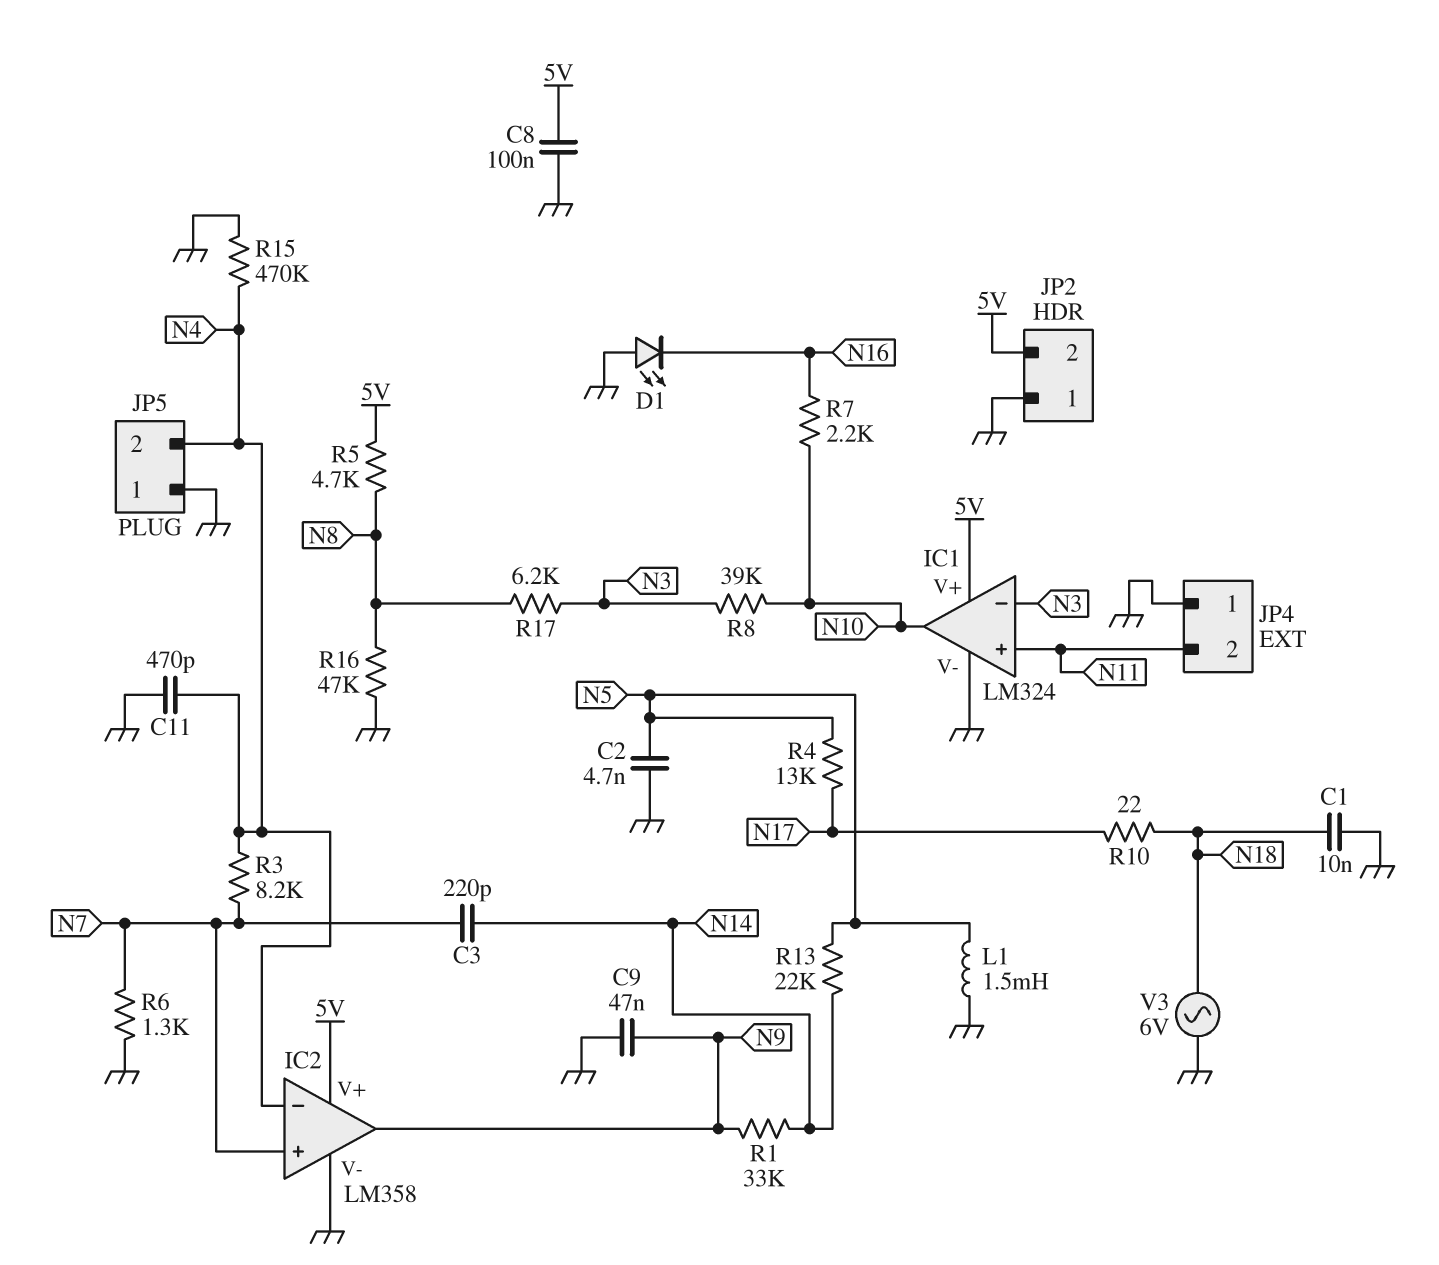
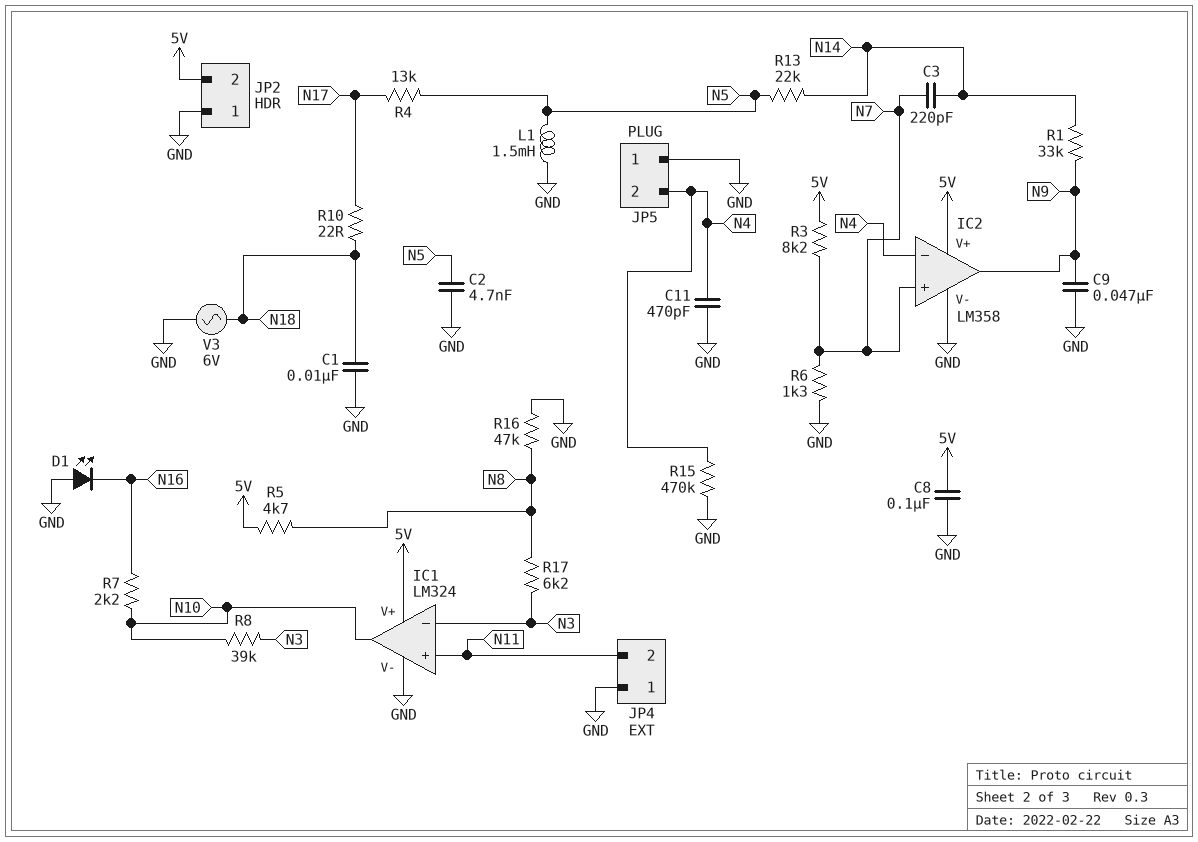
R3: 8.2k (N4, N7) -> 8.2k (5V, N7)

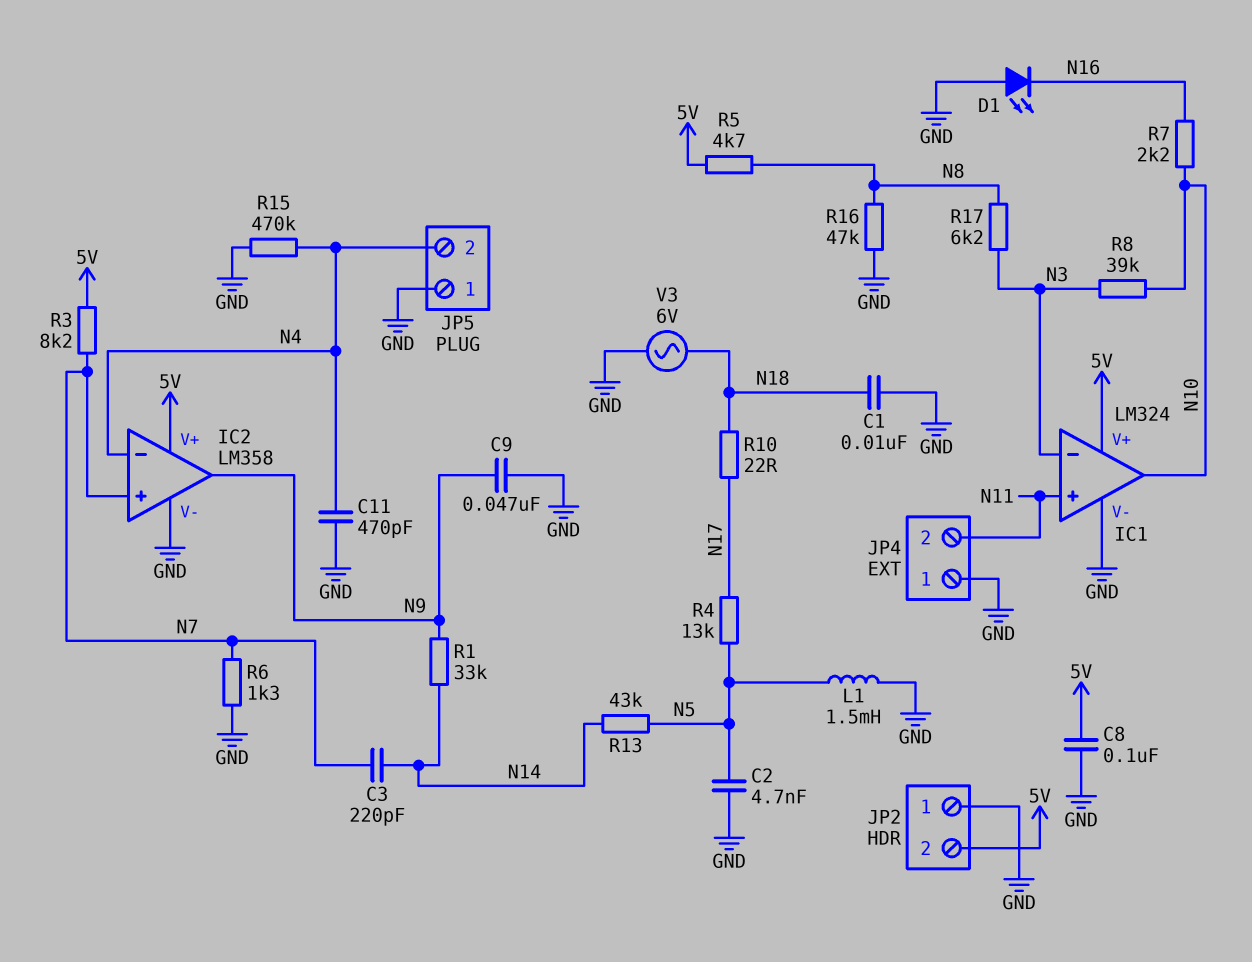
R13: 22k (N5, N14) -> 43k (N5, N14)

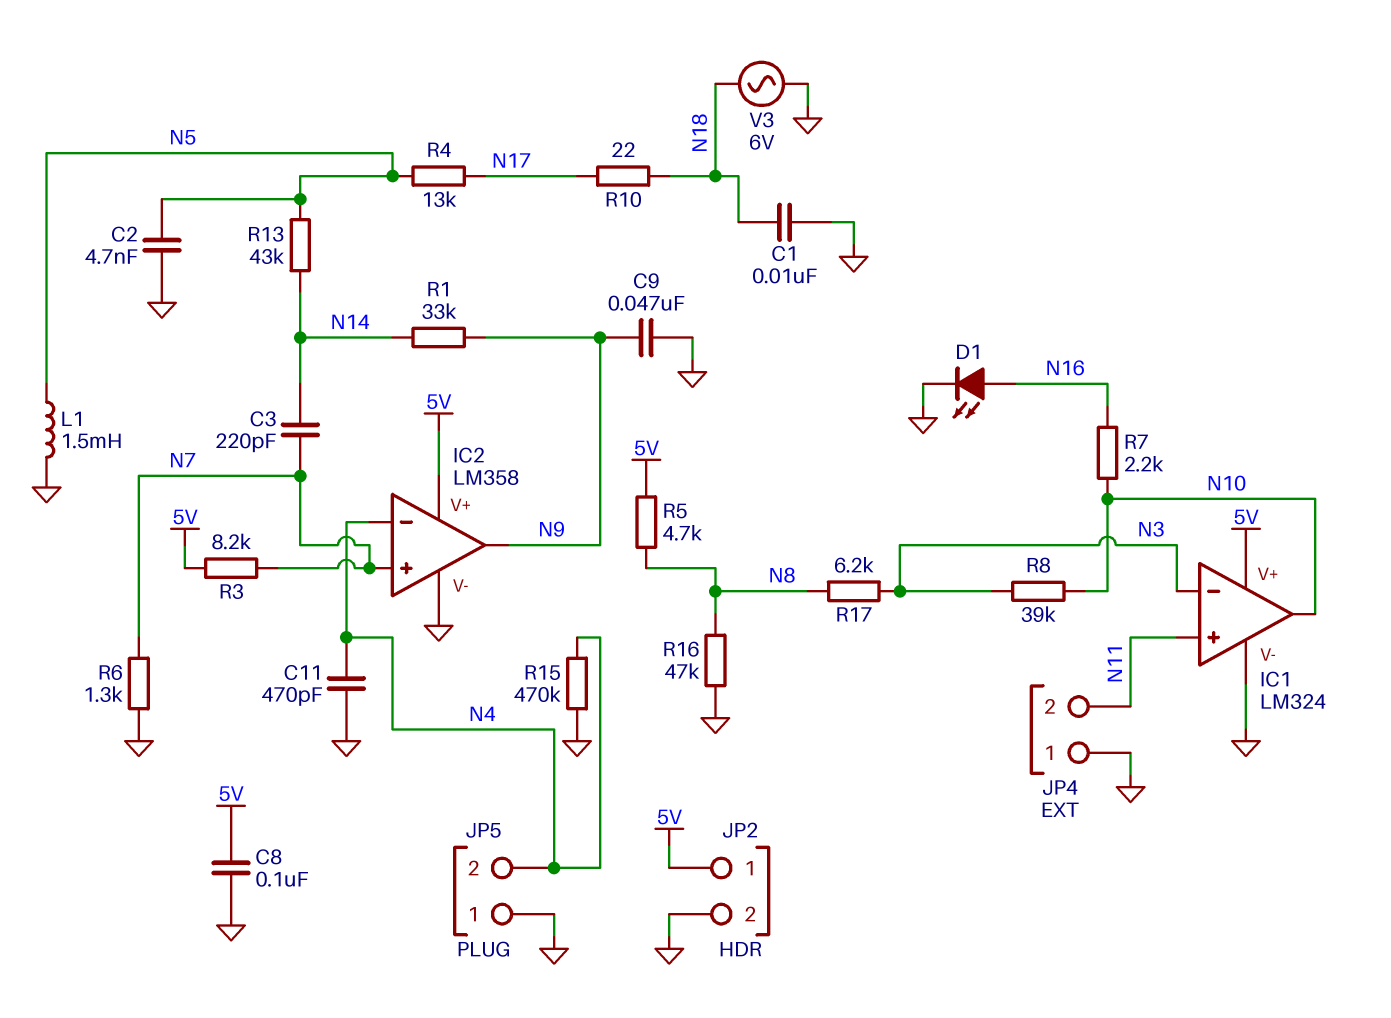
D1: LED (A GND, K N16) -> LED (A N16, K GND)
JP2 pin 1: GND -> 5V
JP2 pin 2: 5V -> GND

